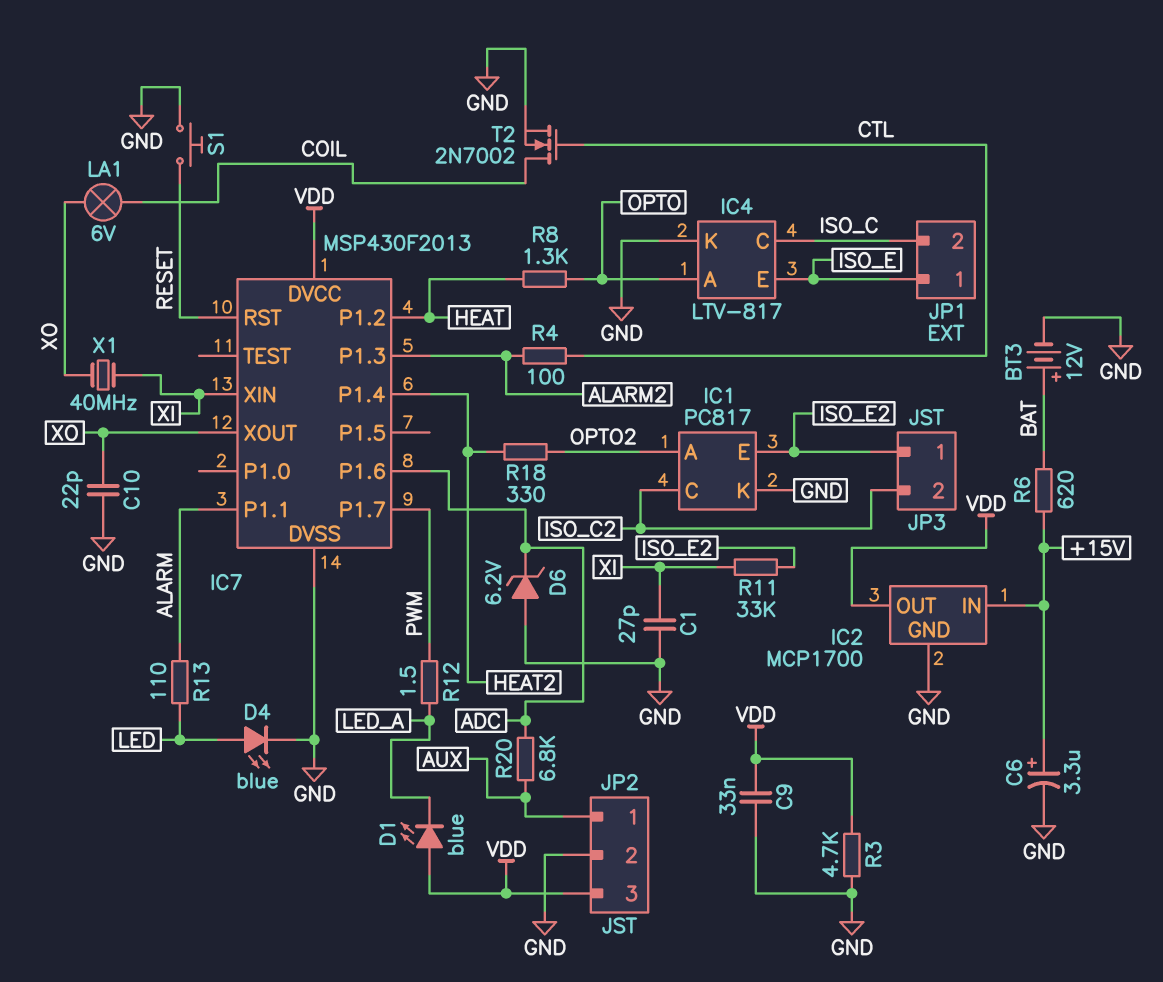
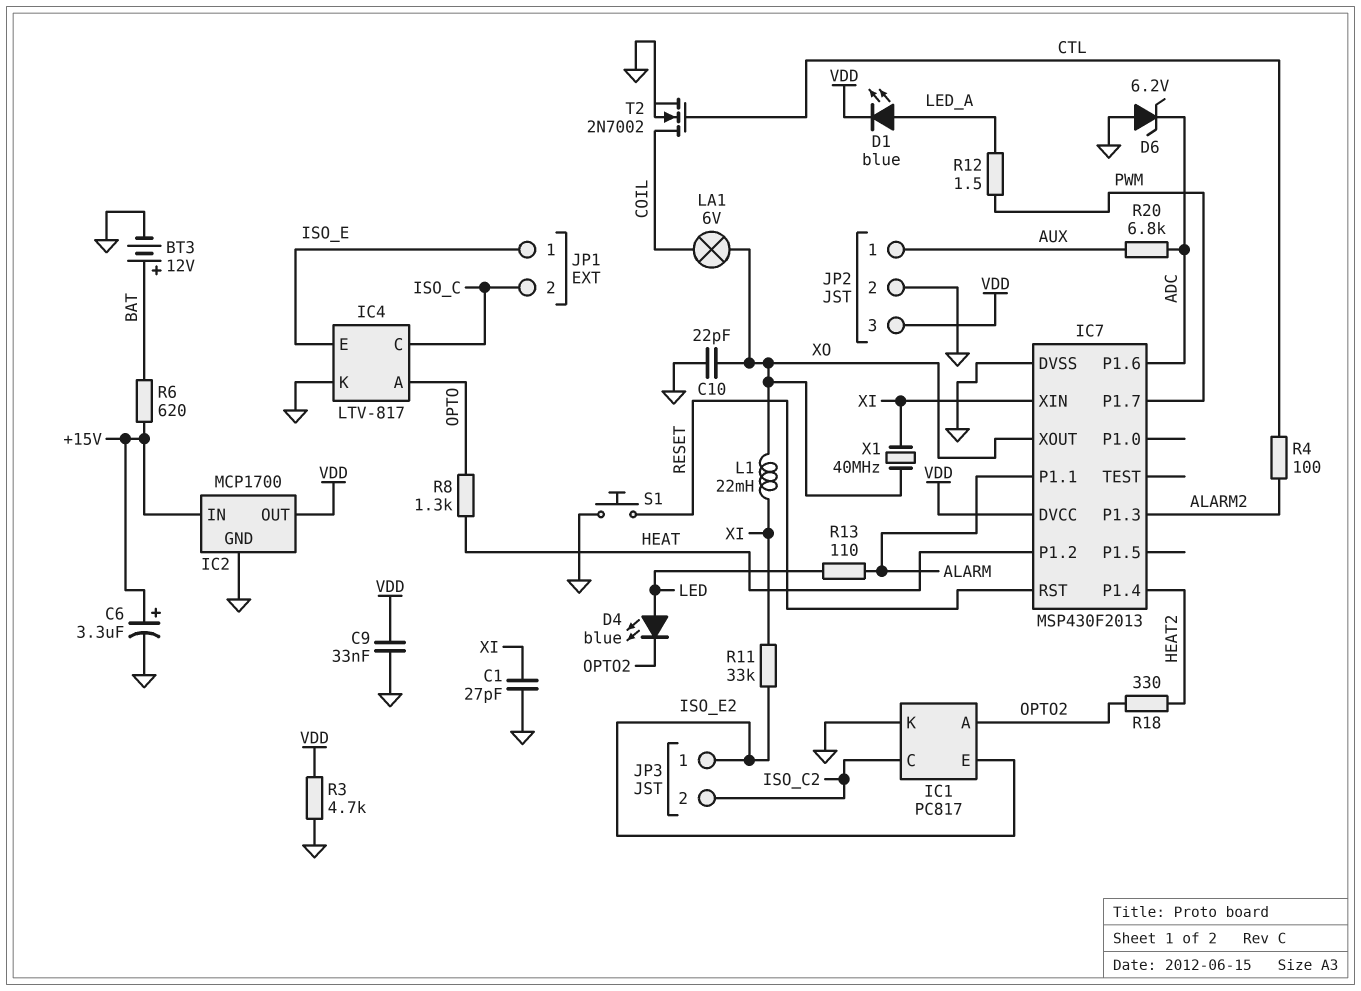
D1: LED blue (A VDD, K LED_A) -> LED blue (A LED_A, K VDD)
D4: LED blue (A LED, K GND) -> LED blue (A LED, K OPTO2)
L1: none -> 22mH (XI, XO)

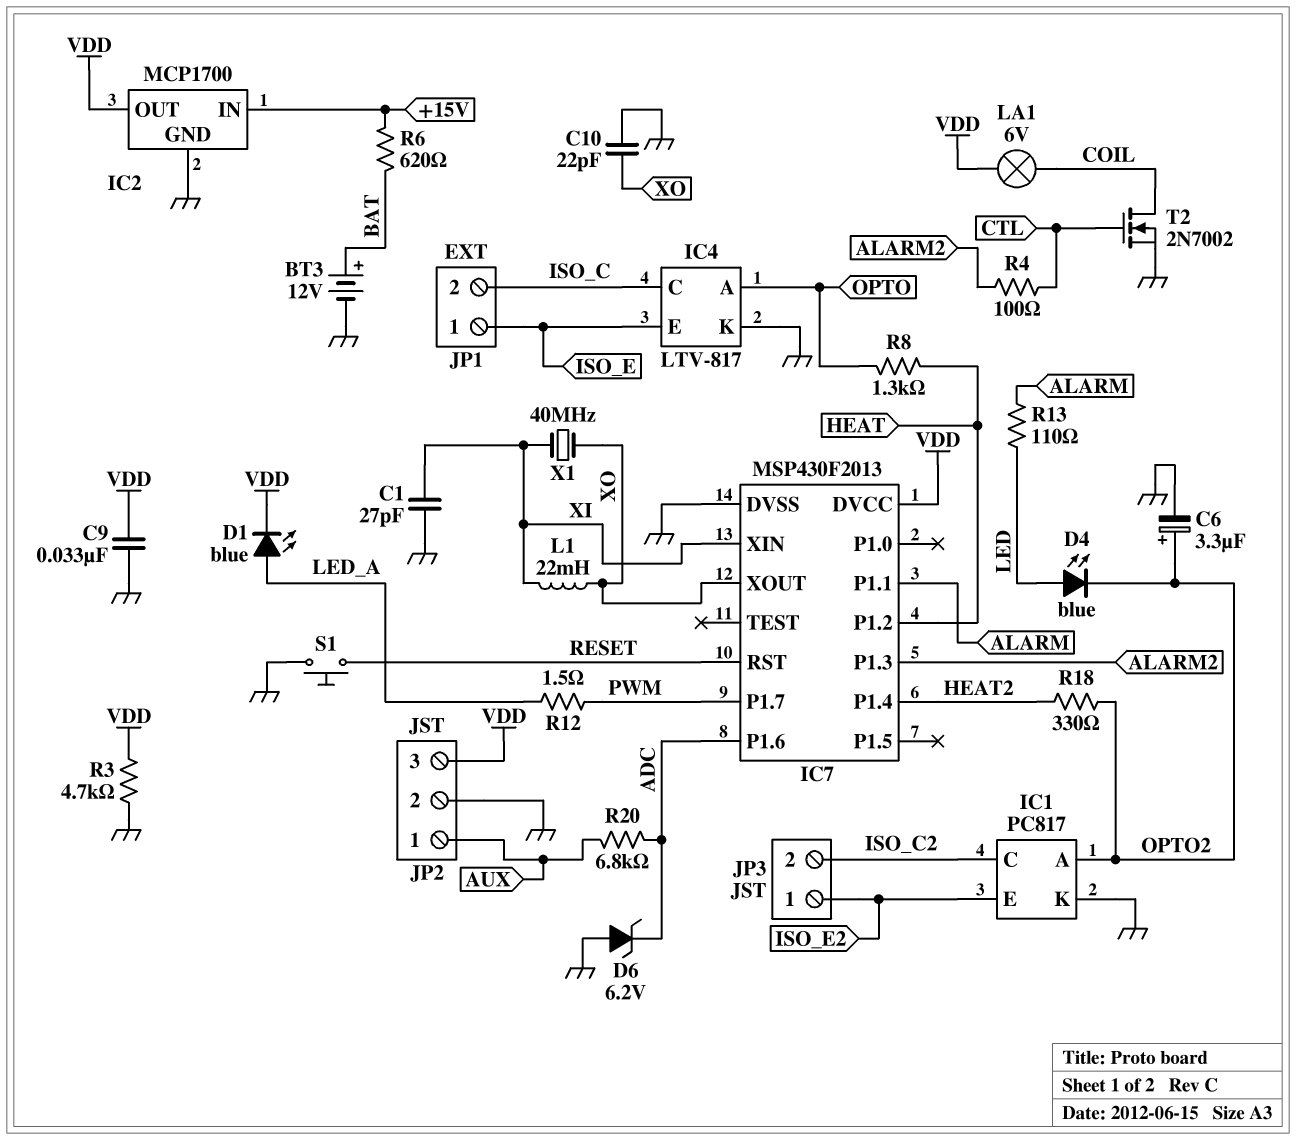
C6: 3.3uF (plus +15V, minus GND) -> 3.3uF (plus OPTO2, minus GND)
LA1: lamp 6V (COIL, XO) -> lamp 6V (COIL, VDD)
R11: 33k (ISO_E2, XI) -> none

